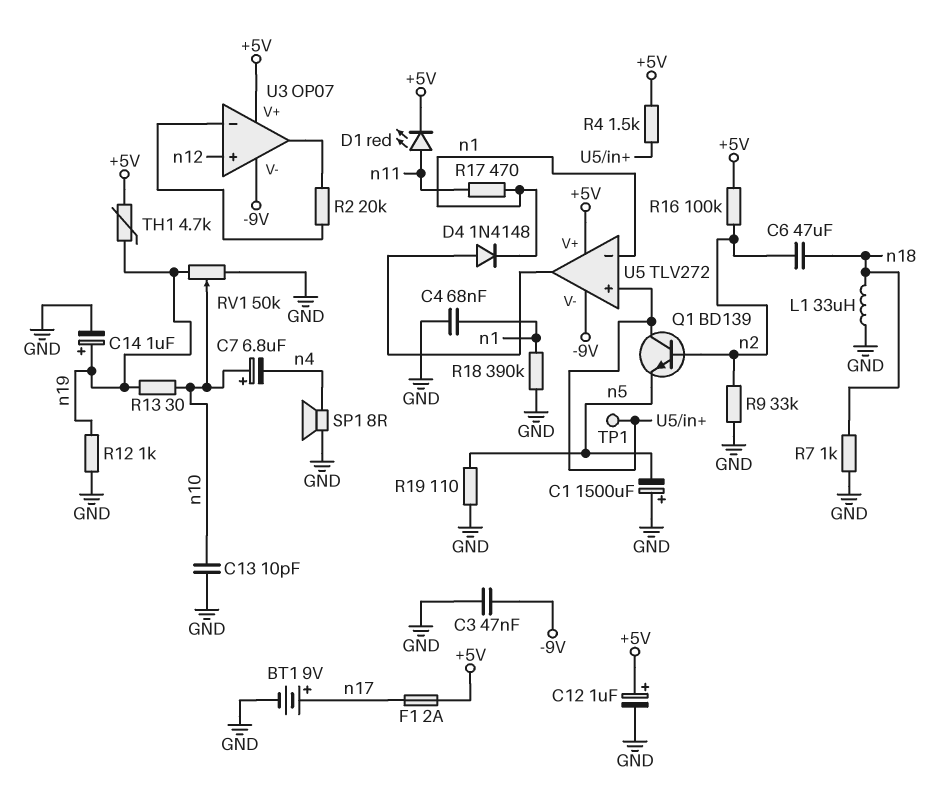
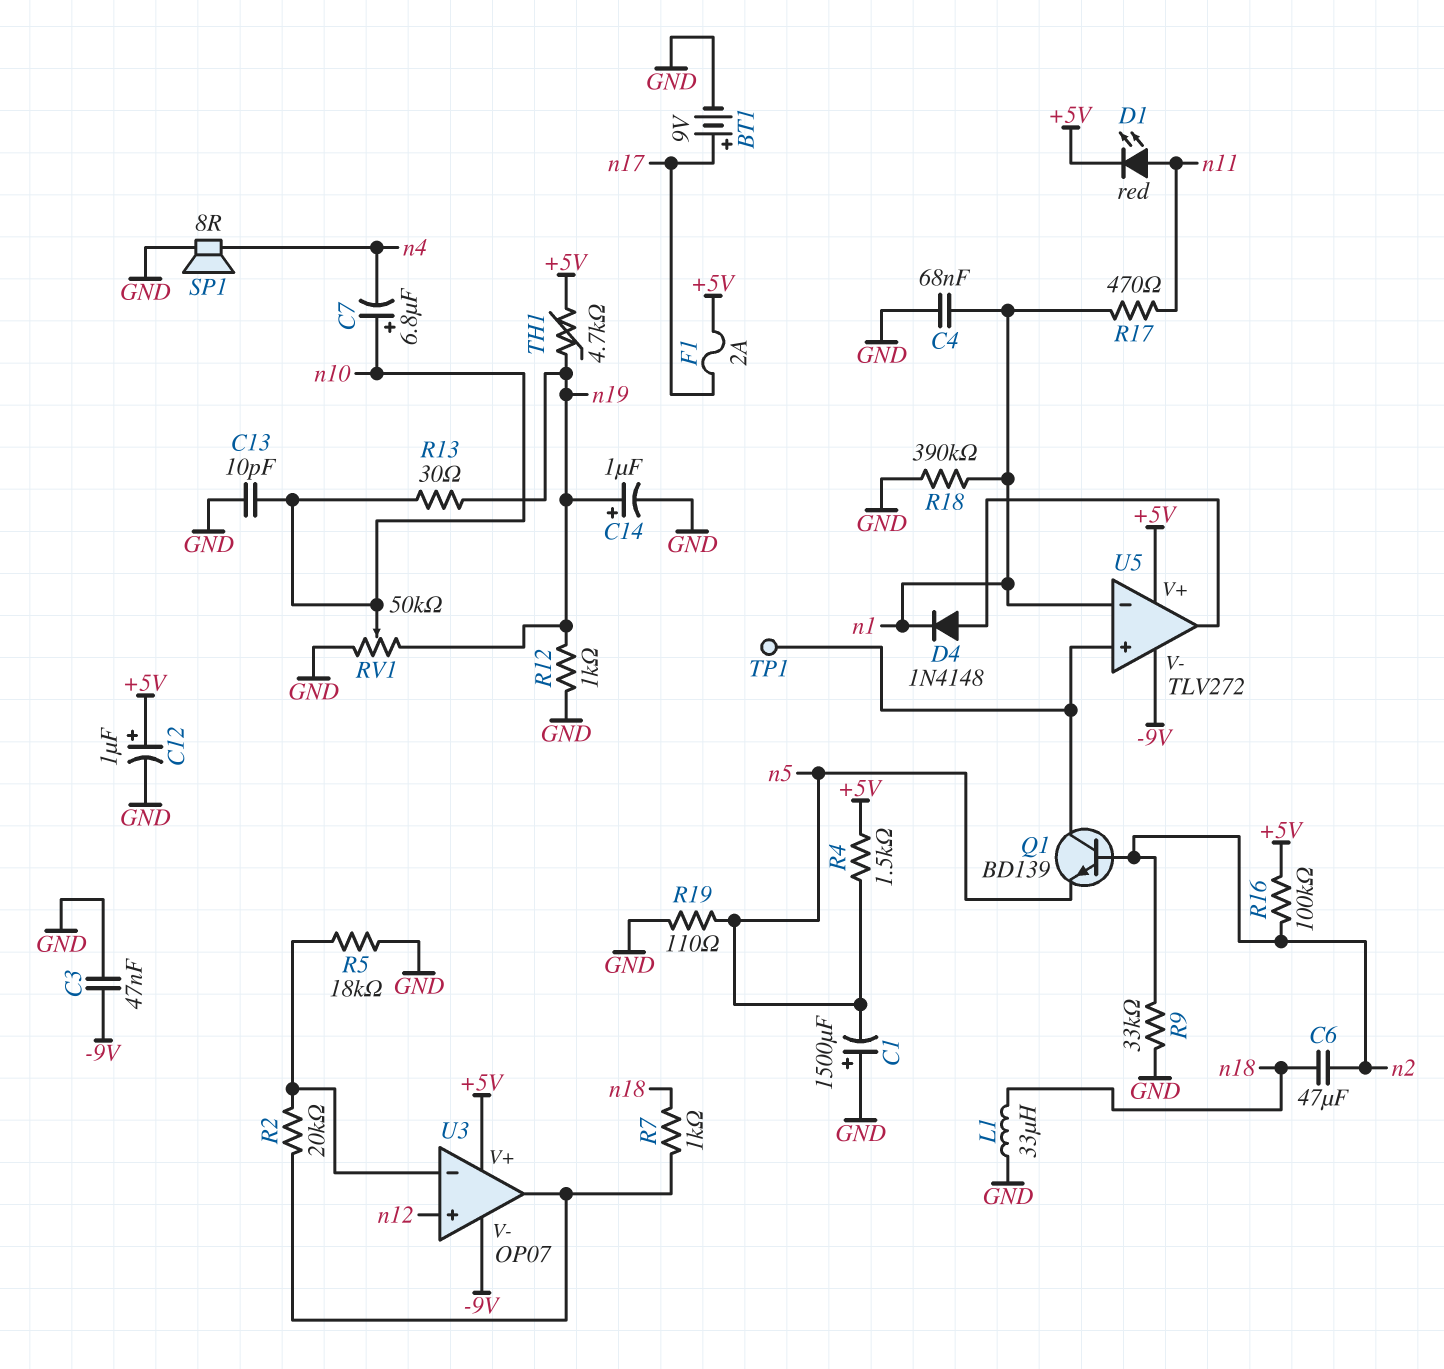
R4: 1.5k (+5V, U5/in+) -> 1.5k (+5V, n5)
R5: none -> 18k (GND, U3/in-)
R7: 1k (GND, n18) -> 1k (U3/out, n18)

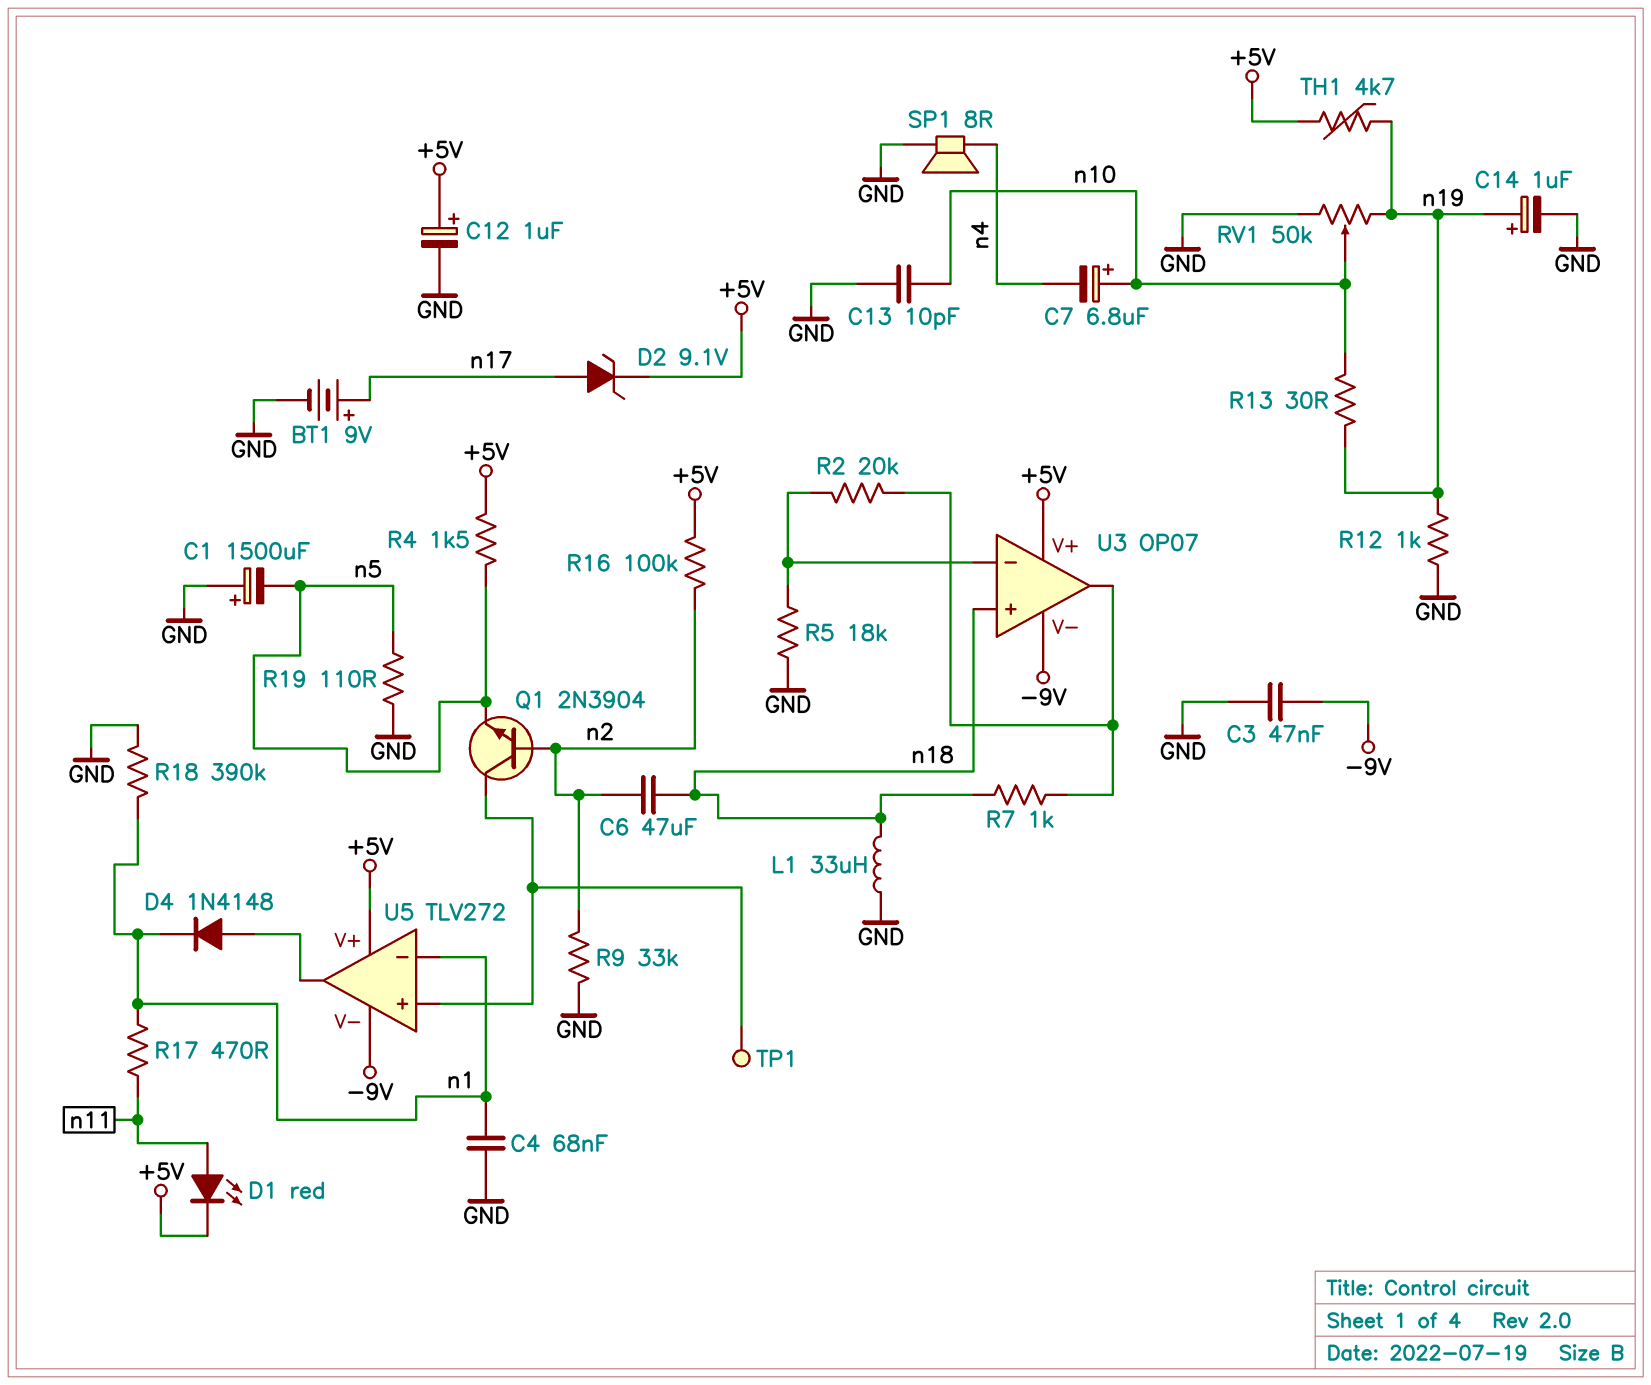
D2: none -> zener 9.1V (A n17, K +5V)
F1: 2A (+5V, n17) -> none
Q1: NPN BD139 (B n2, C U5/in+, E n5) -> NPN 2N3904 (B n2, C U5/in+, E n5)
U3 pin in+: n12 -> n18

